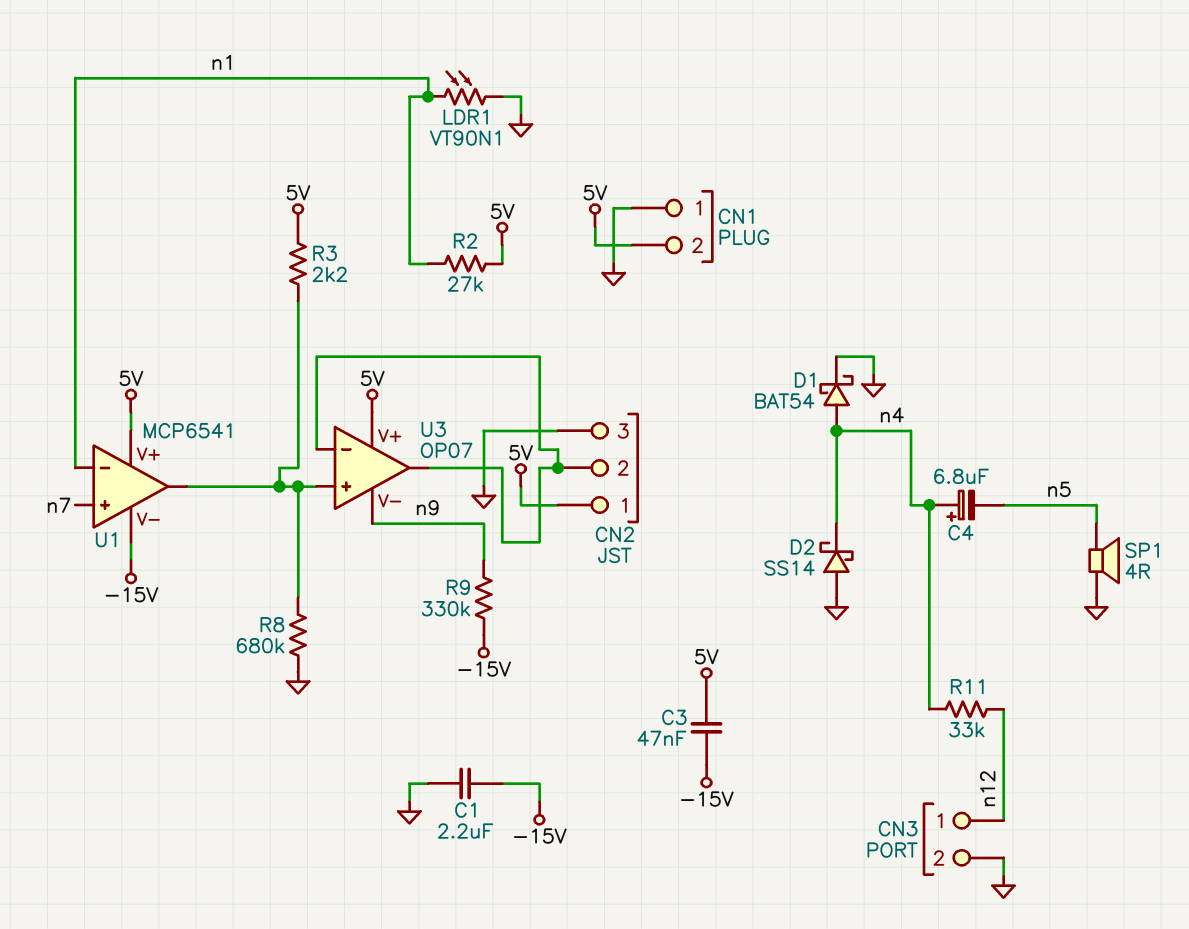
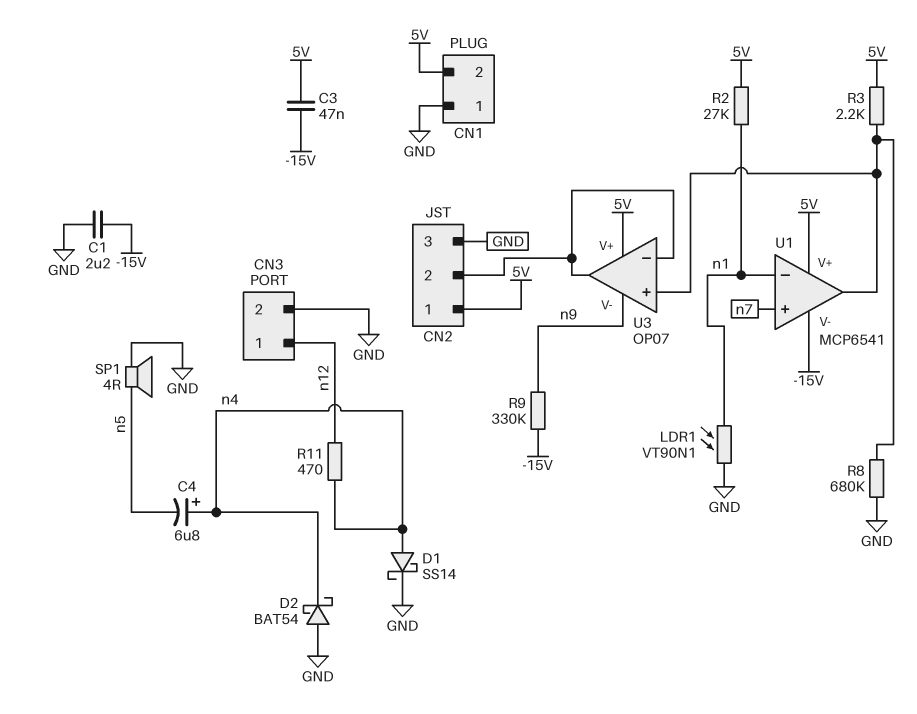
D1: schottky BAT54 (A n4, K GND) -> schottky SS14 (A n4, K GND)
D2: schottky SS14 (A GND, K n4) -> schottky BAT54 (A GND, K n4)
R11: 33k (n4, n12) -> 470 (n4, n12)

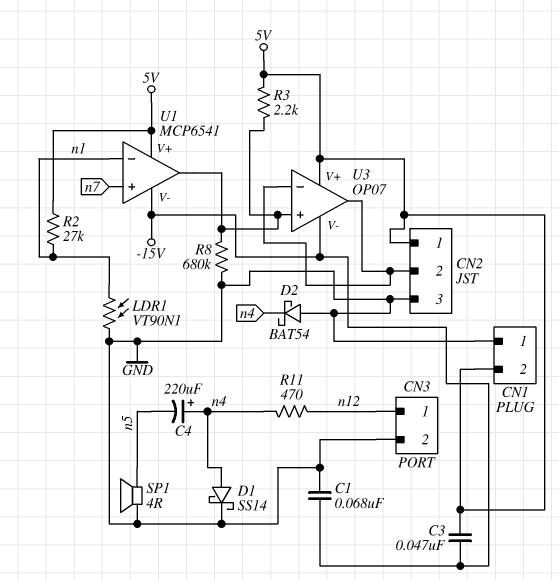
C1: 2.2uF (-15V, GND) -> 68nF (-15V, GND)
C4: 6.8uF (plus n4, minus n5) -> 220uF (plus n4, minus n5)
R9: 330k (-15V, n9) -> none
U3 pin V-: n9 -> -15V

